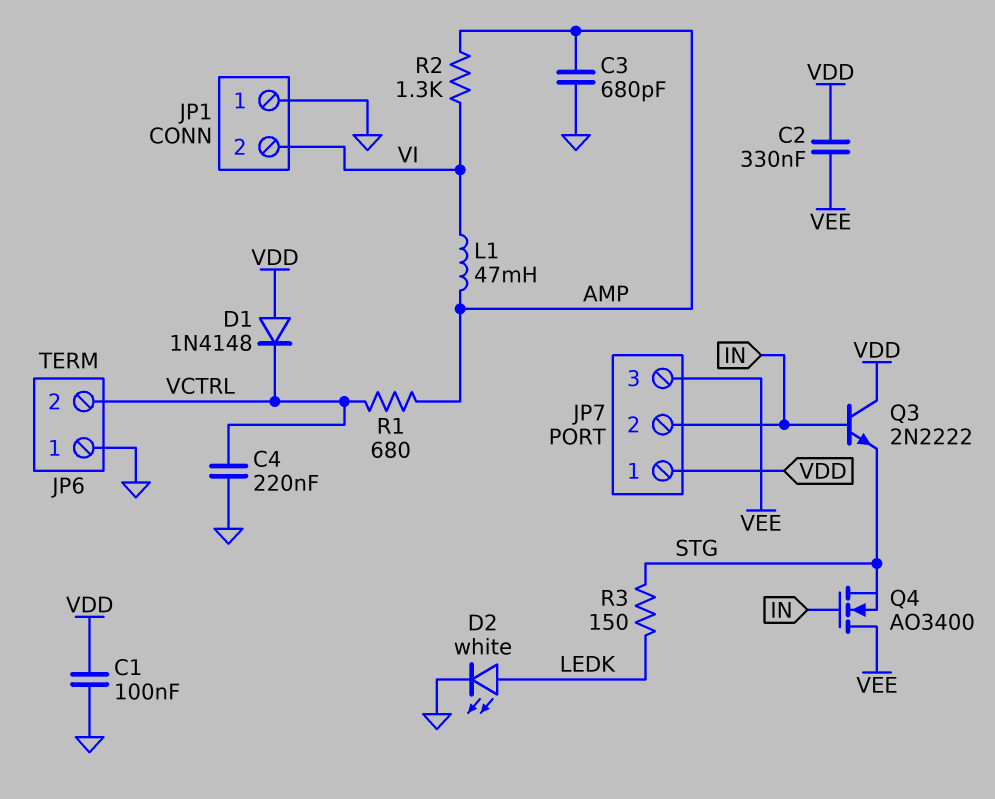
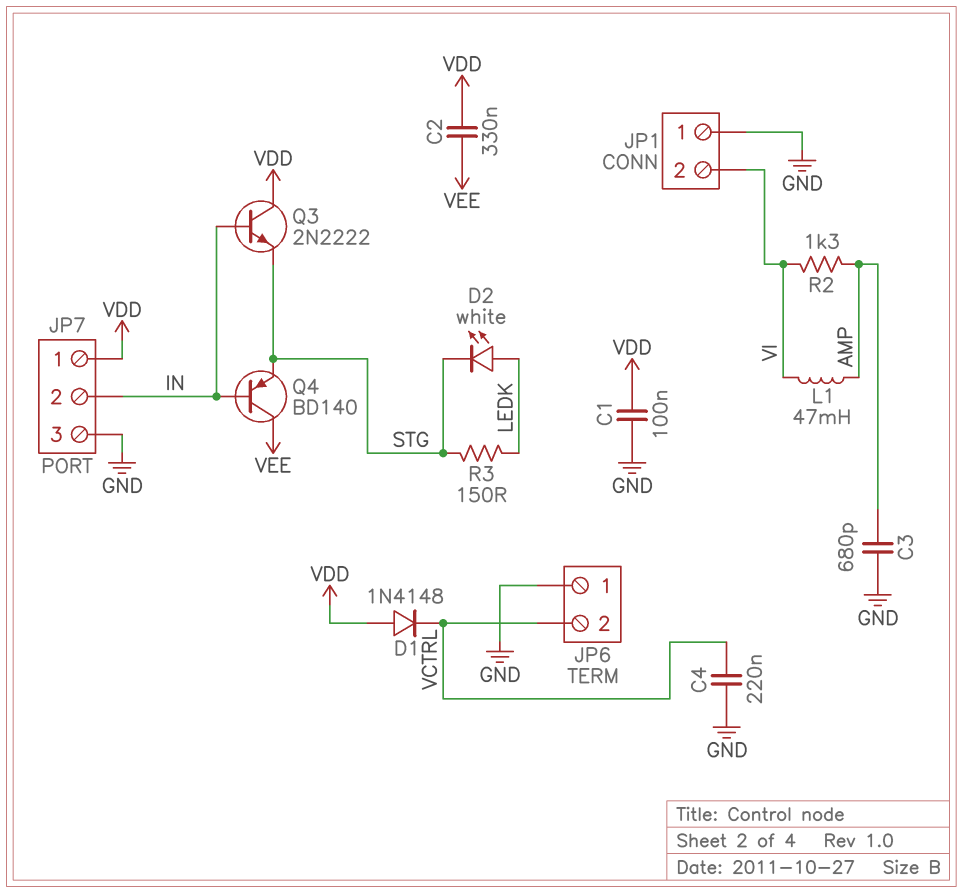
D2: LED white (A LEDK, K GND) -> LED white (A LEDK, K STG)
JP7 pin 3: VEE -> GND
Q4: NMOS AO3400 (G IN, D VEE, S STG) -> PNP BD140 (B IN, C VEE, E STG)
R1: 680 (AMP, VCTRL) -> none

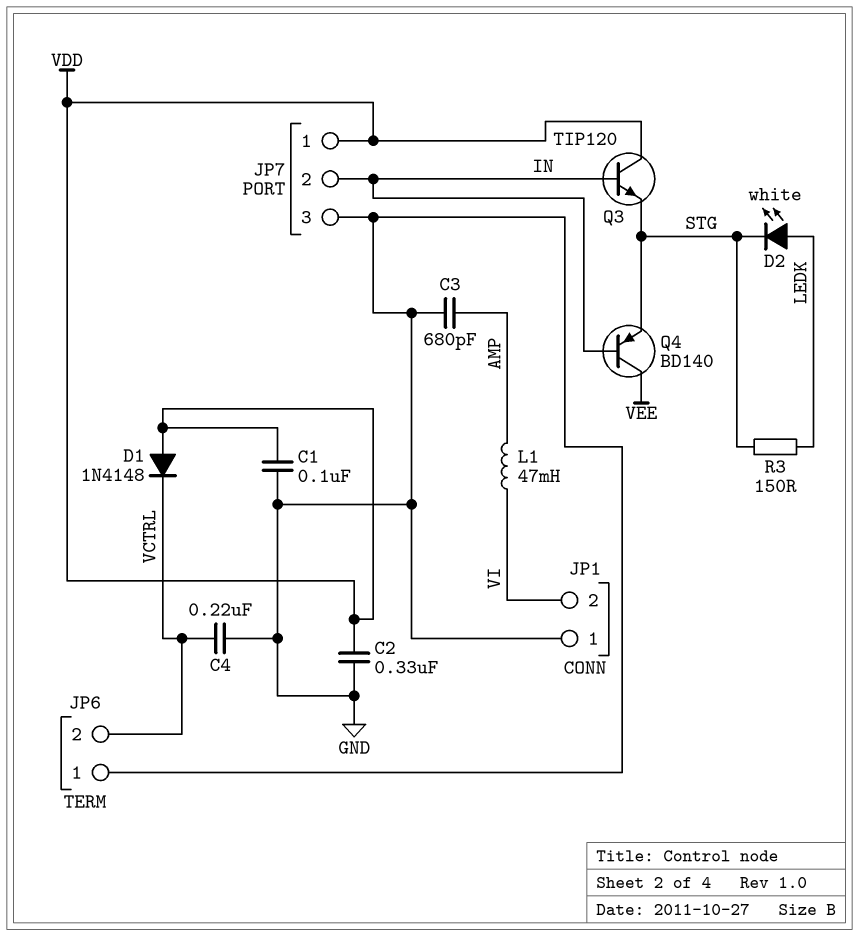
C2: 330nF (VDD, VEE) -> 330nF (GND, VDD)
Q3: NPN 2N2222 (B IN, C VDD, E STG) -> NPN TIP120 (B IN, C VDD, E STG)
R2: 1.3k (AMP, VI) -> none

